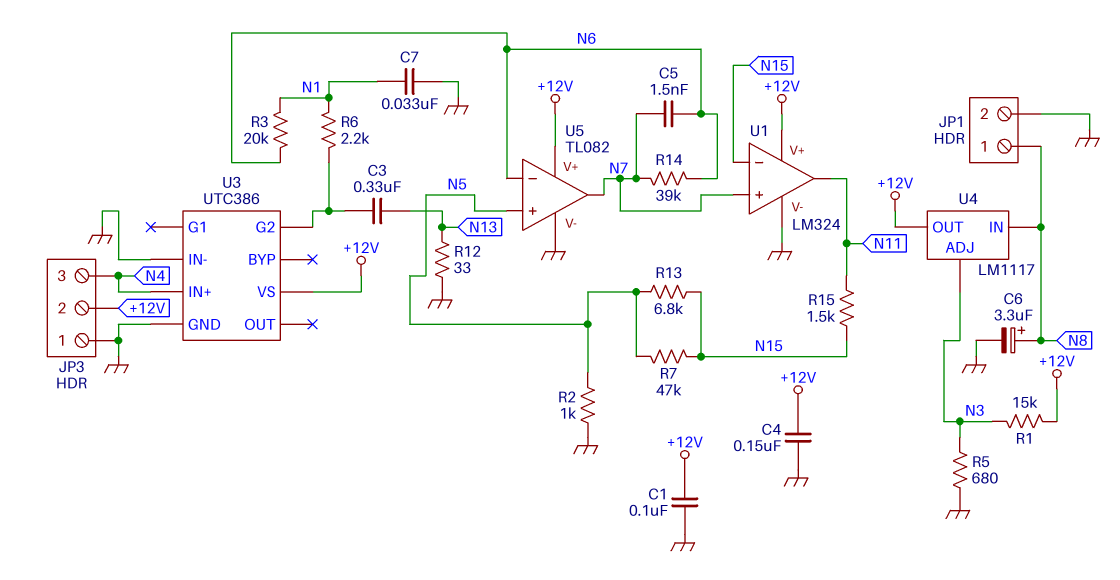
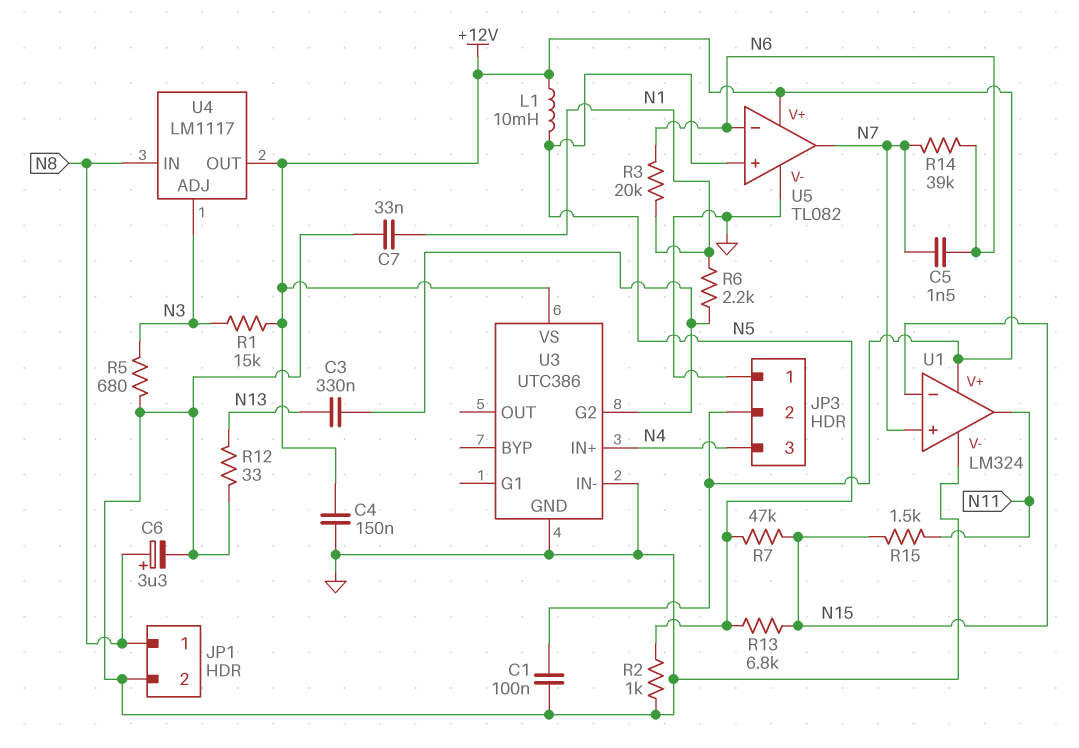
L1: none -> 10mH (+12V, N5)

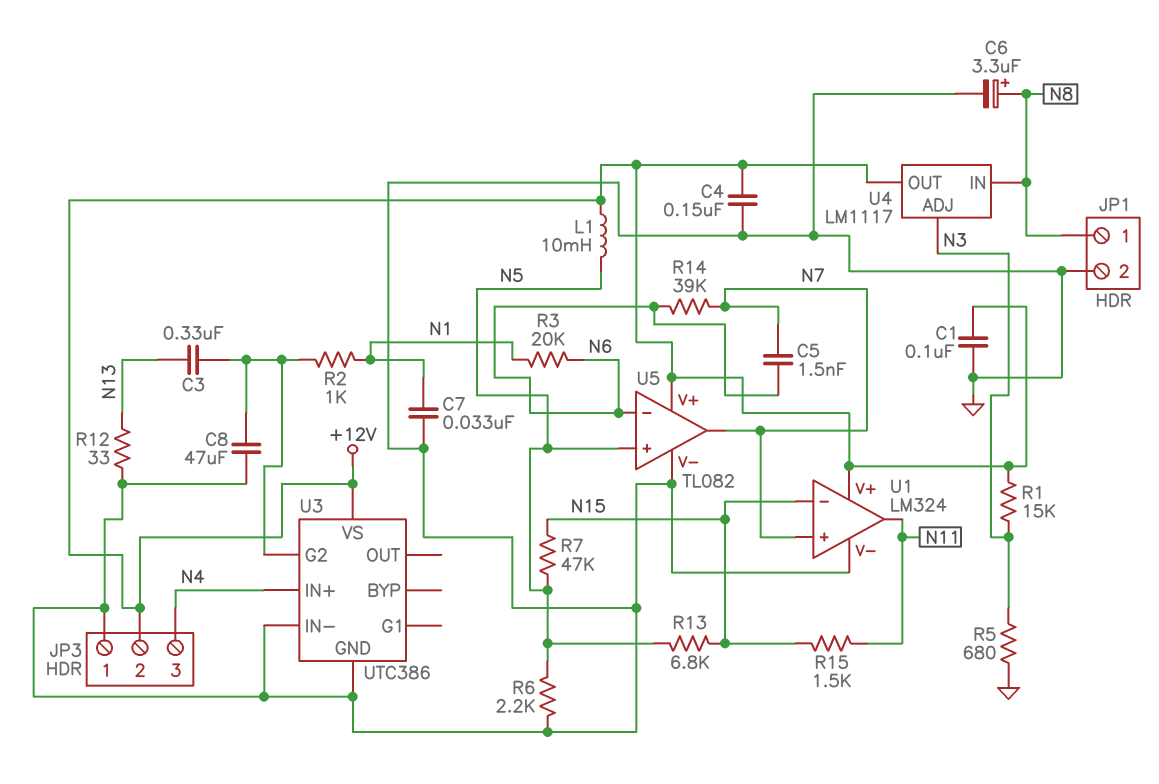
C8: none -> 47uF (GND, U3/G2)
R2: 1k (GND, N5) -> 1k (N1, U3/G2)
R6: 2.2k (N1, U3/G2) -> 2.2k (GND, N5)

